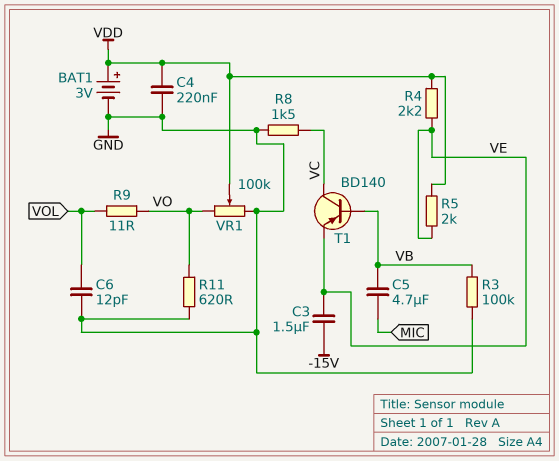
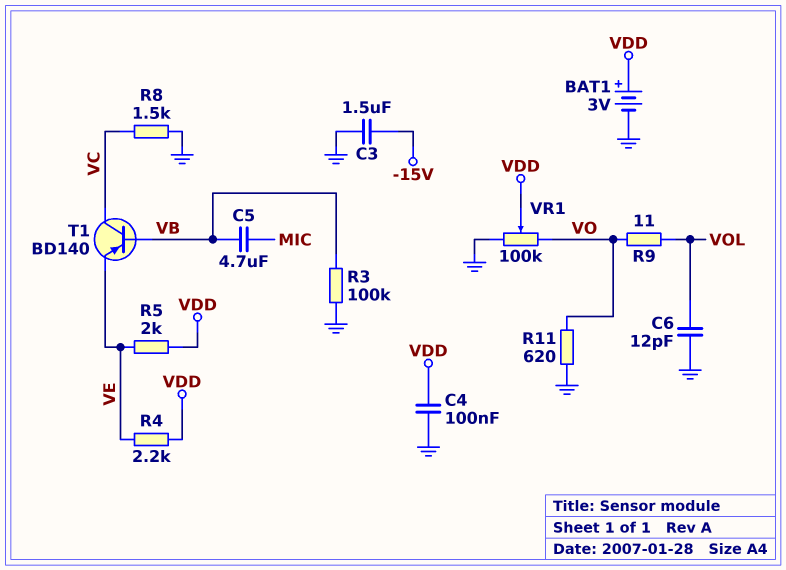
C3: 1.5uF (-15V, VE) -> 1.5uF (-15V, GND)
C4: 220nF (GND, VDD) -> 100nF (GND, VDD)

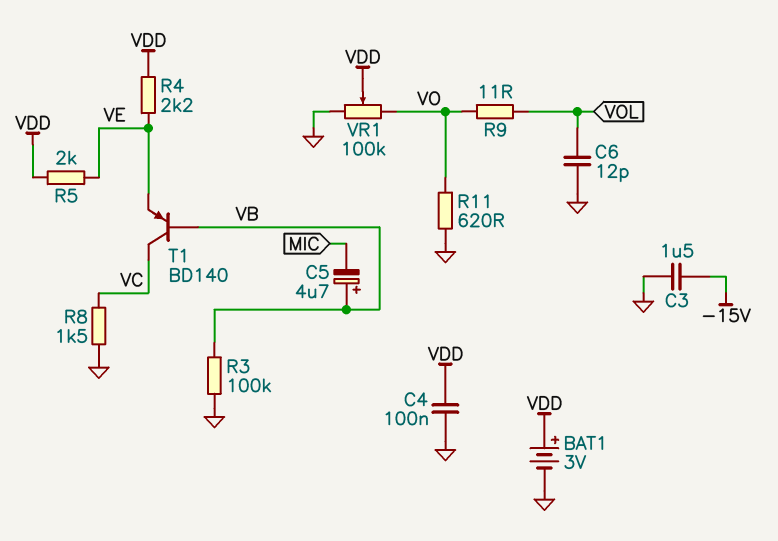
C5: 4.7uF (MIC, VB) -> 4.7uF (plus VB, minus MIC)

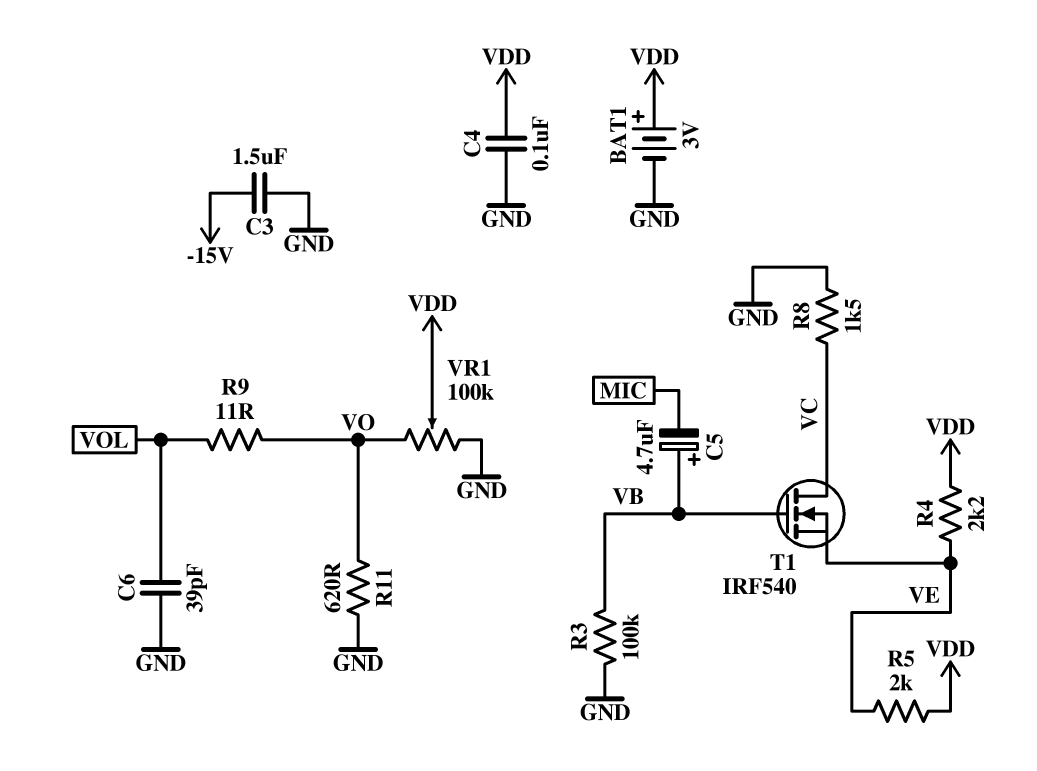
C6: 12pF (GND, VOL) -> 39pF (GND, VOL)
T1: PNP BD140 (B VB, C VC, E VE) -> NMOS IRF540 (G VB, D VC, S VE)

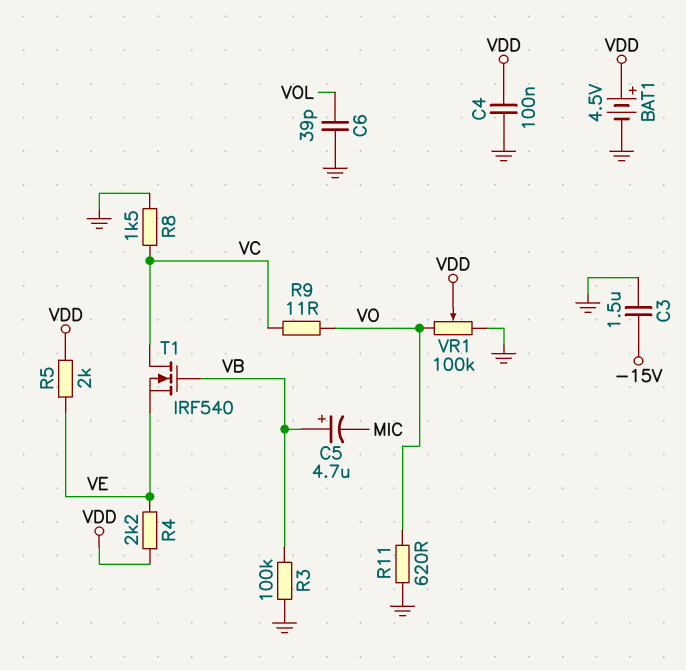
BAT1: 3V (plus VDD, minus GND) -> 4.5V (plus VDD, minus GND)
R9: 11 (VO, VOL) -> 11 (VC, VO)

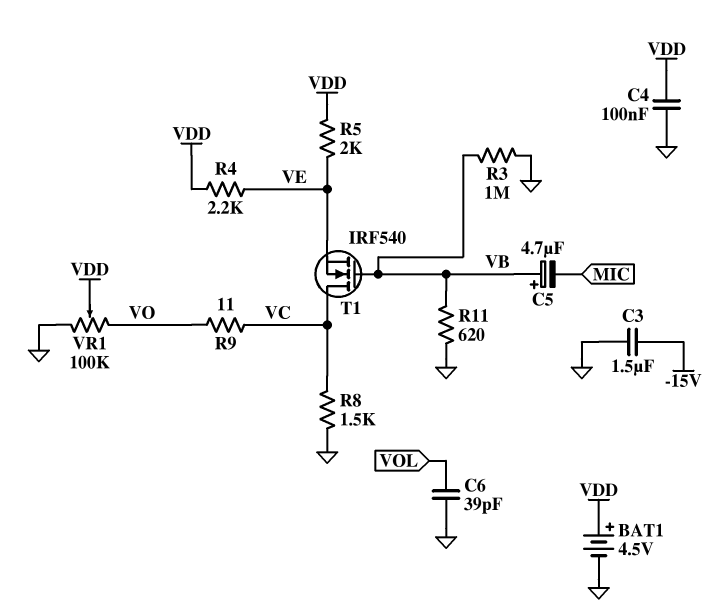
R3: 100k (GND, VB) -> 1M (GND, VB)
R11: 620 (GND, VO) -> 620 (GND, VB)

